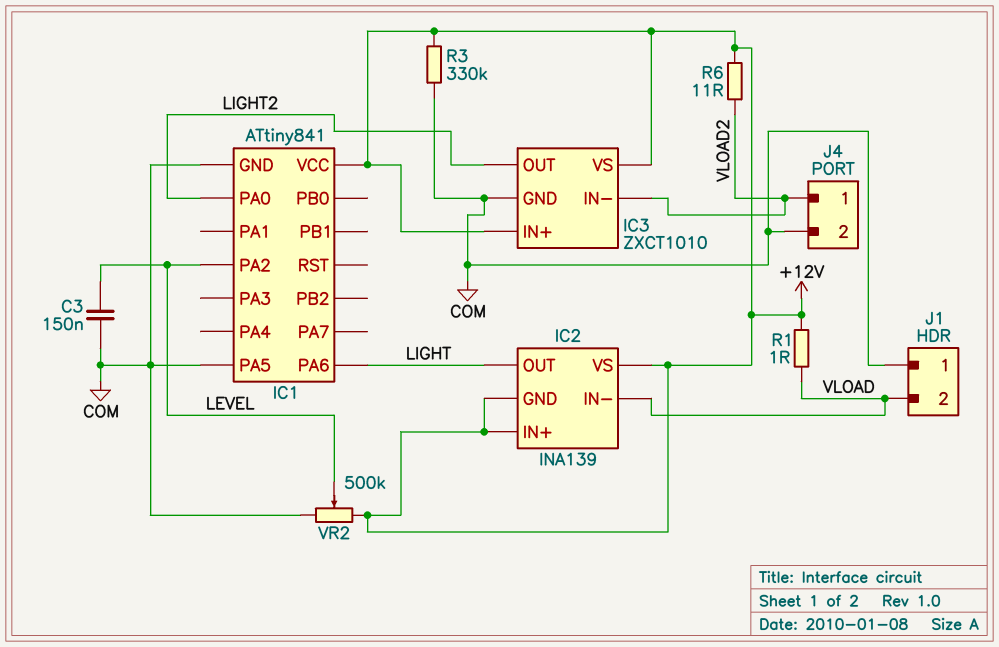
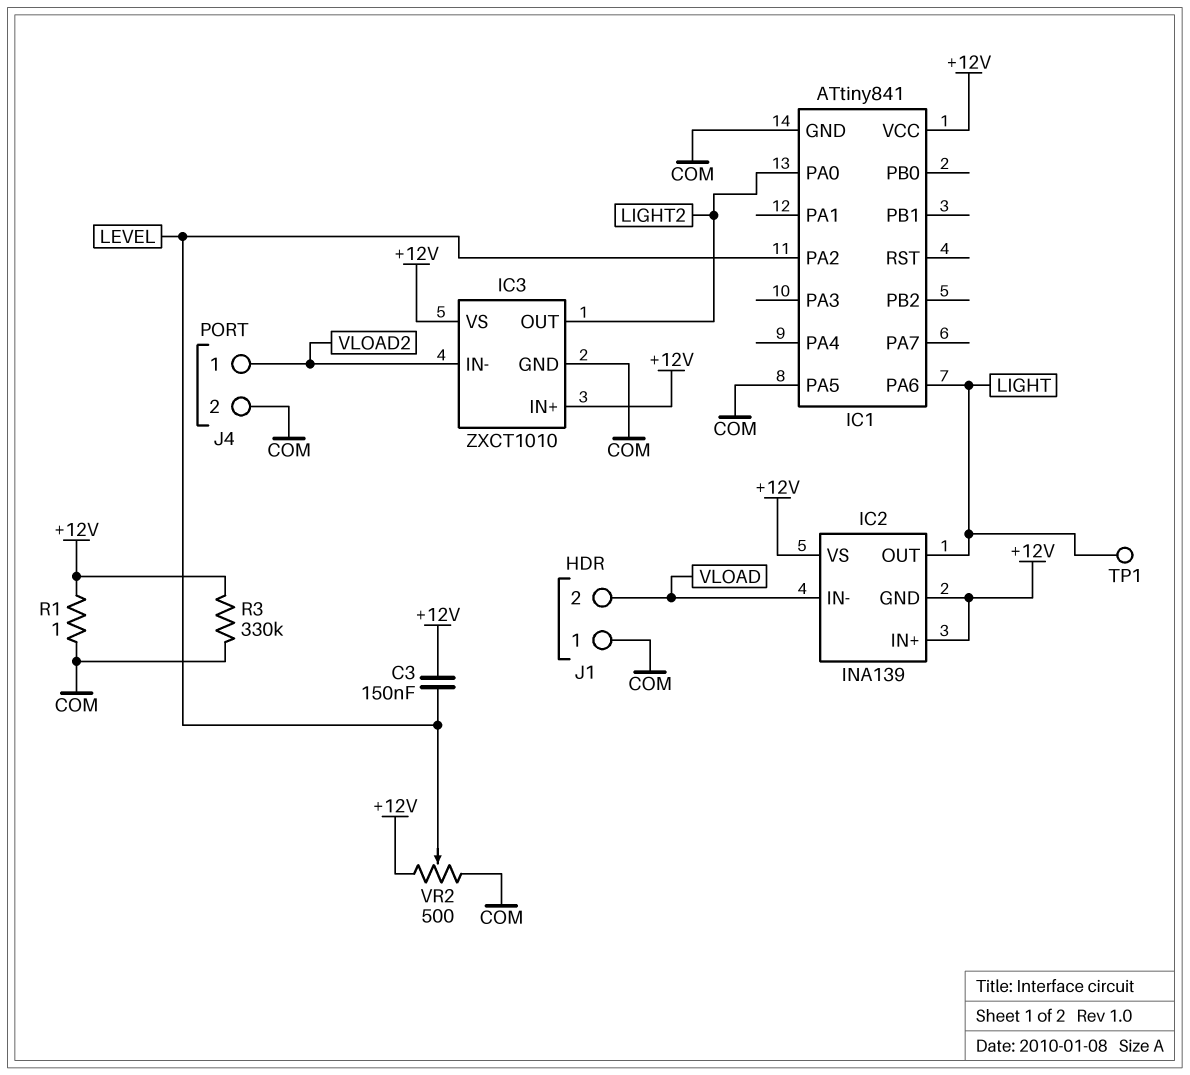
C3: 150nF (COM, LEVEL) -> 150nF (+12V, LEVEL)
R1: 1 (+12V, VLOAD) -> 1 (+12V, COM)
R6: 11 (+12V, VLOAD2) -> none
TP1: none -> test point (LIGHT)
VR2: 500k (+12V, COM, wiper LEVEL) -> 500 (+12V, COM, wiper LEVEL)

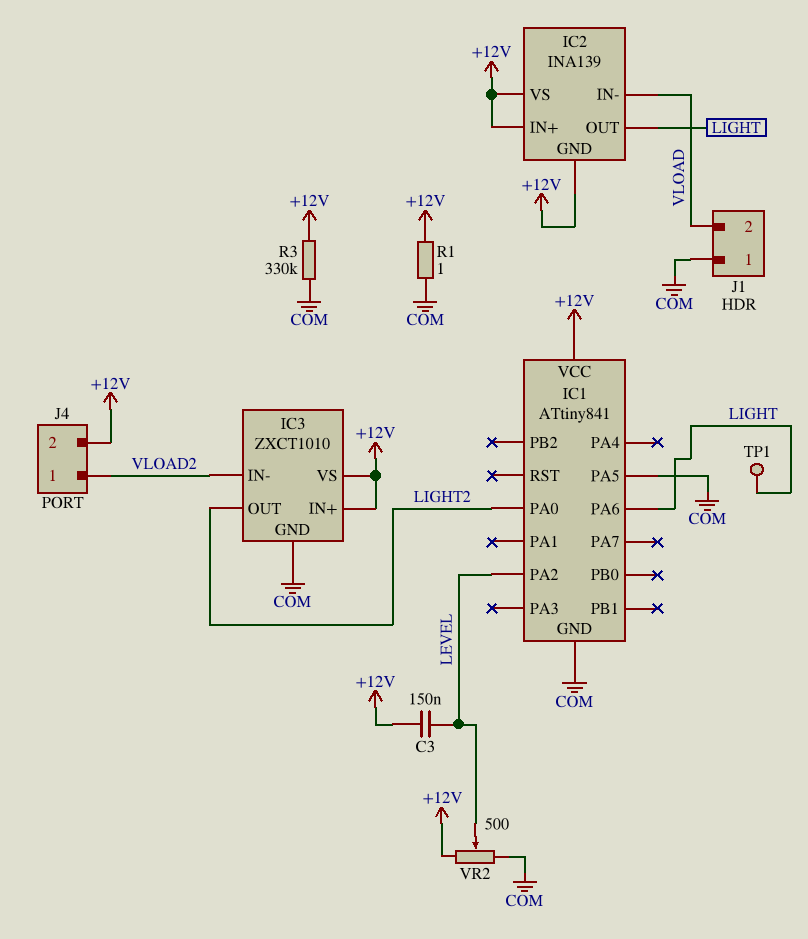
J4 pin 2: COM -> +12V

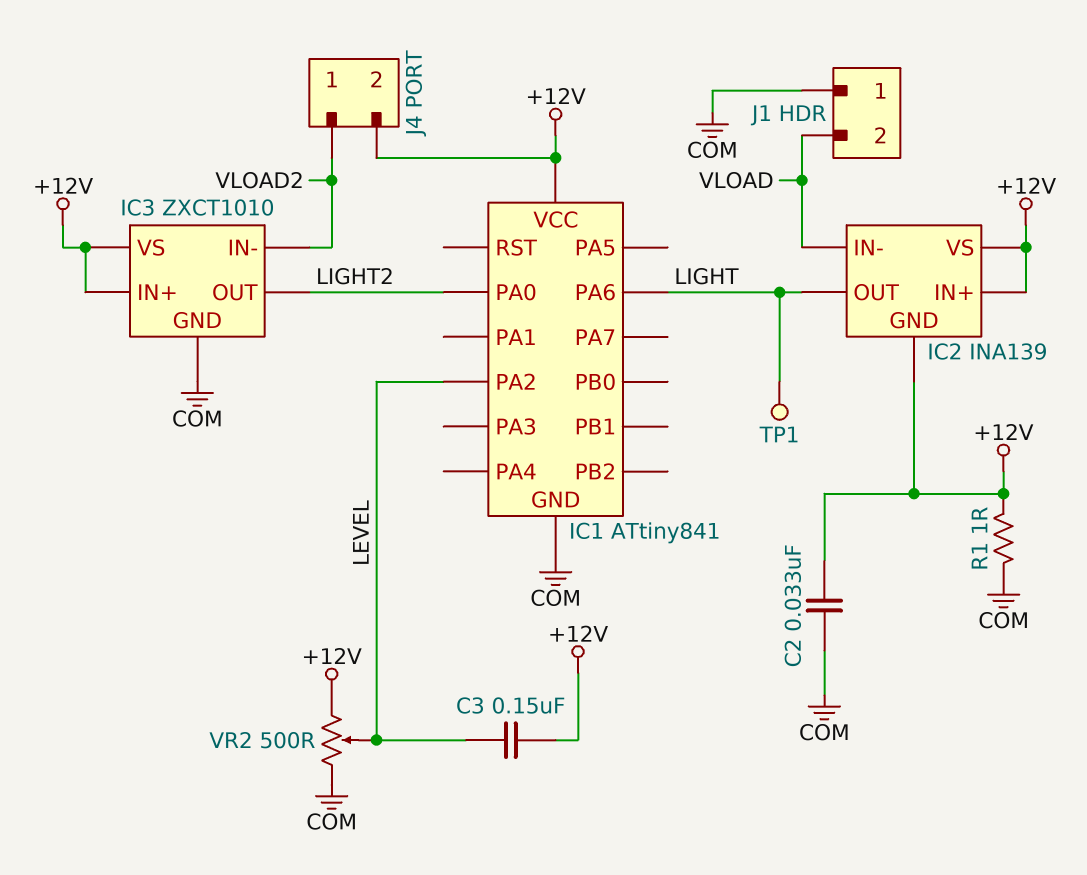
C2: none -> 33nF (+12V, COM)
IC1 pin PA5: COM -> none
R3: 330k (+12V, COM) -> none

